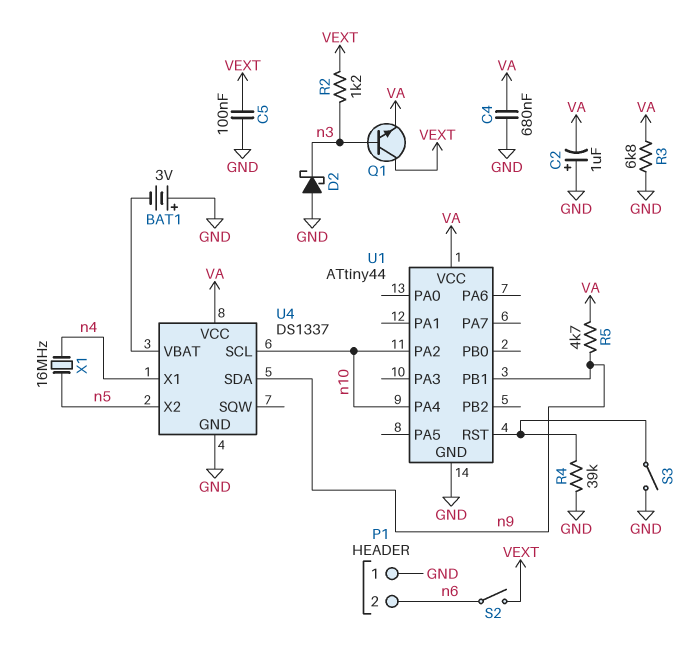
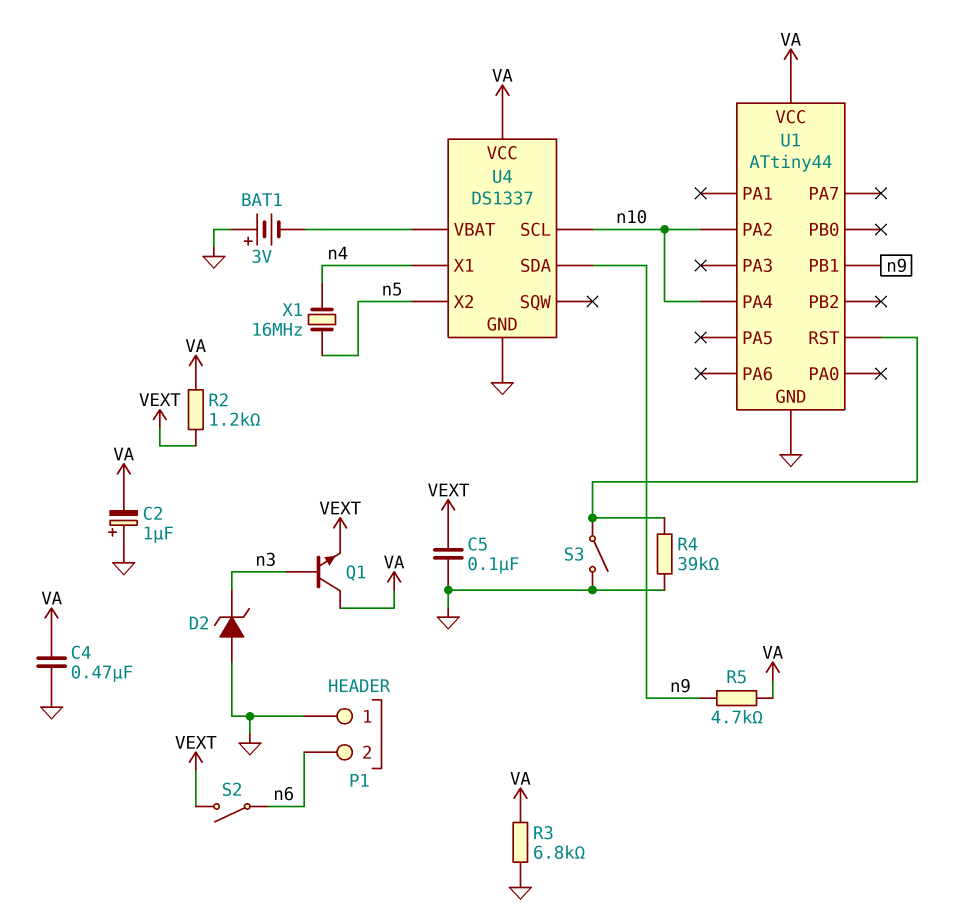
C4: 680nF (GND, VA) -> 470nF (GND, VA)
D2: schottky (A GND, K n3) -> zener (A GND, K n3)
Q1: NPN (B n3, C VEXT, E VA) -> NPN (B n3, C VA, E VEXT)
R2: 1.2k (VEXT, n3) -> 1.2k (VA, VEXT)

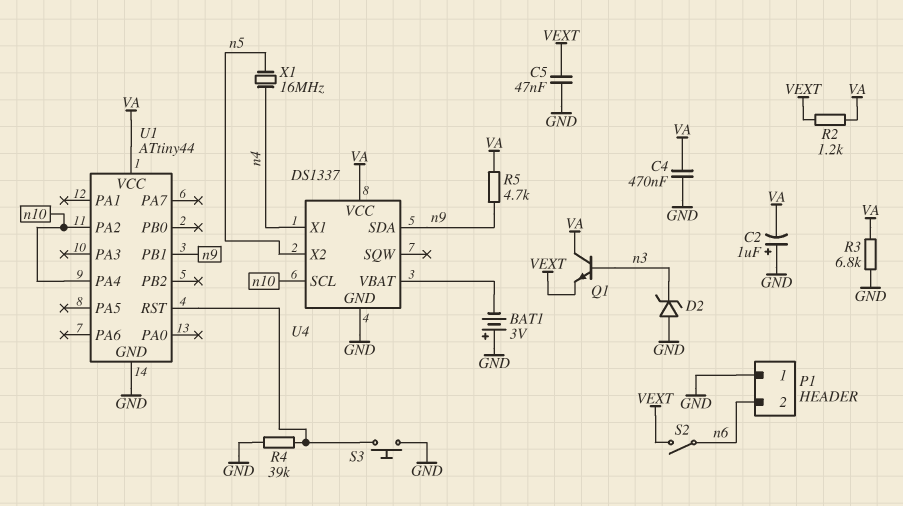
C5: 100nF (GND, VEXT) -> 47nF (GND, VEXT)
S3: switch (GND, U1/RST) -> button (GND, U1/RST)

